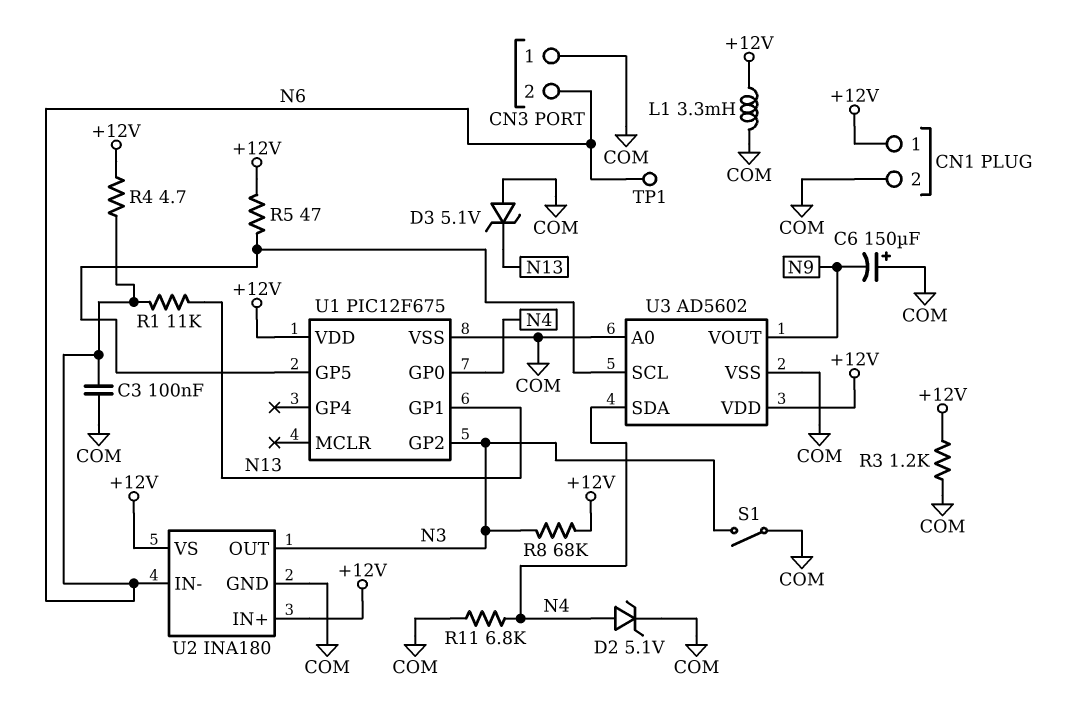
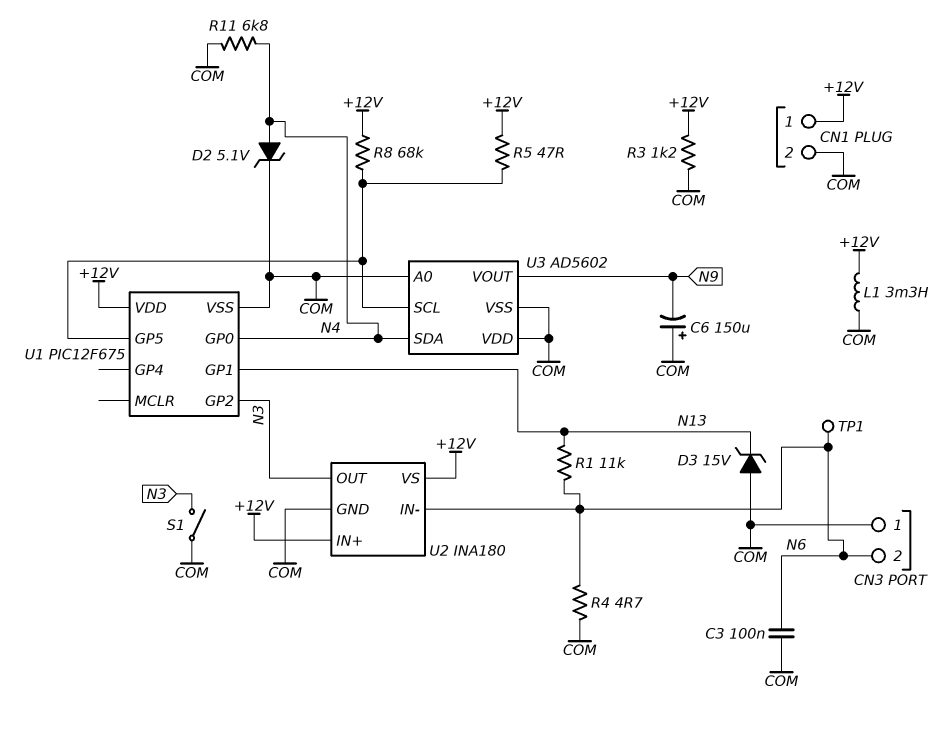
D3: zener 5.1V (A COM, K N13) -> zener 15V (A COM, K N13)
R4: 4.7 (+12V, N6) -> 4.7 (COM, N6)
R8: 68k (+12V, N3) -> 68k (+12V, U1/GP5)
U3 pin VDD: +12V -> COM

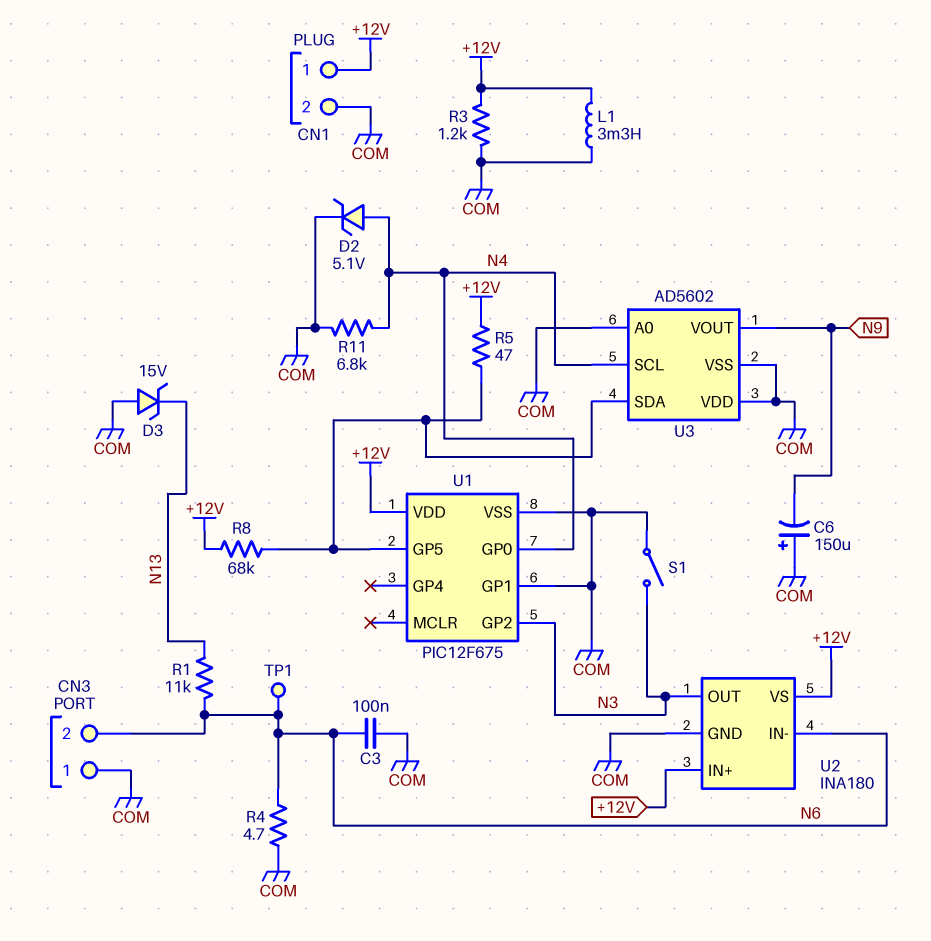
U1 pin GP1: N13 -> COM
U3 pin SCL: U1/GP5 -> N4
U3 pin SDA: N4 -> U1/GP5

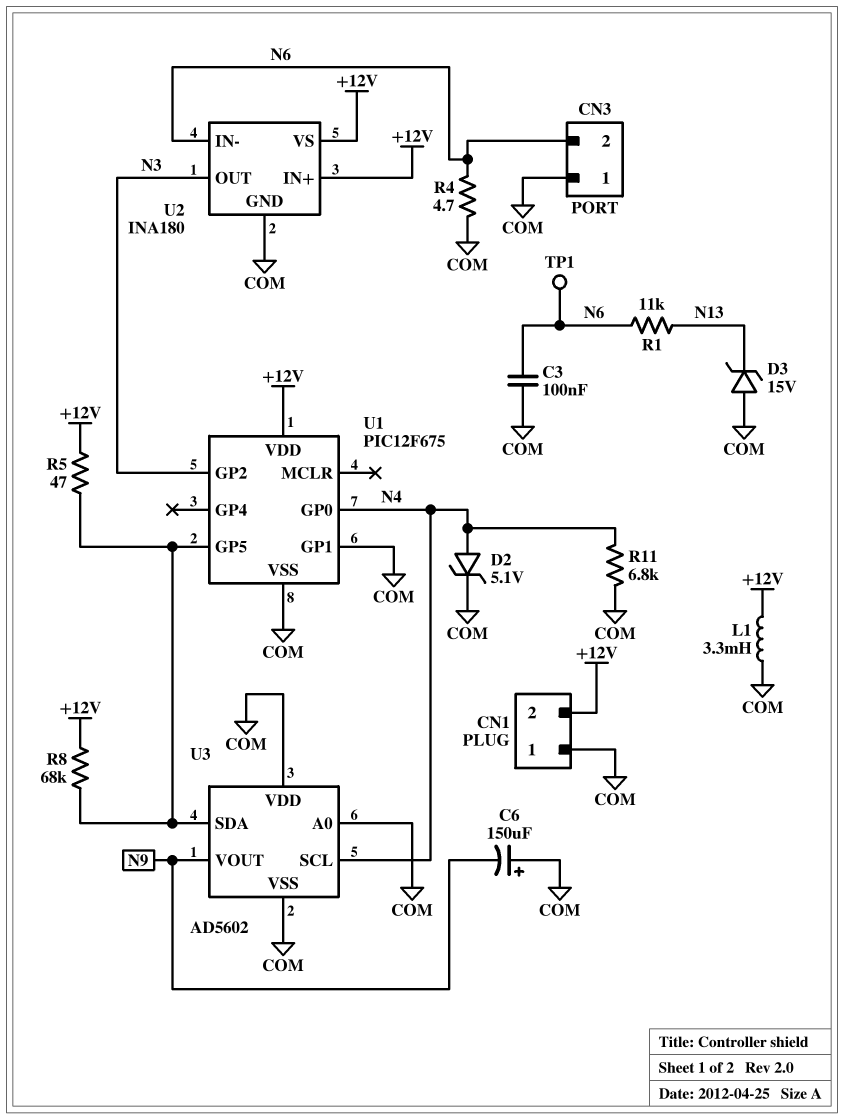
CN1 pin 1: +12V -> COM
CN1 pin 2: COM -> +12V
R3: 1.2k (+12V, COM) -> none
S1: switch (COM, N3) -> none

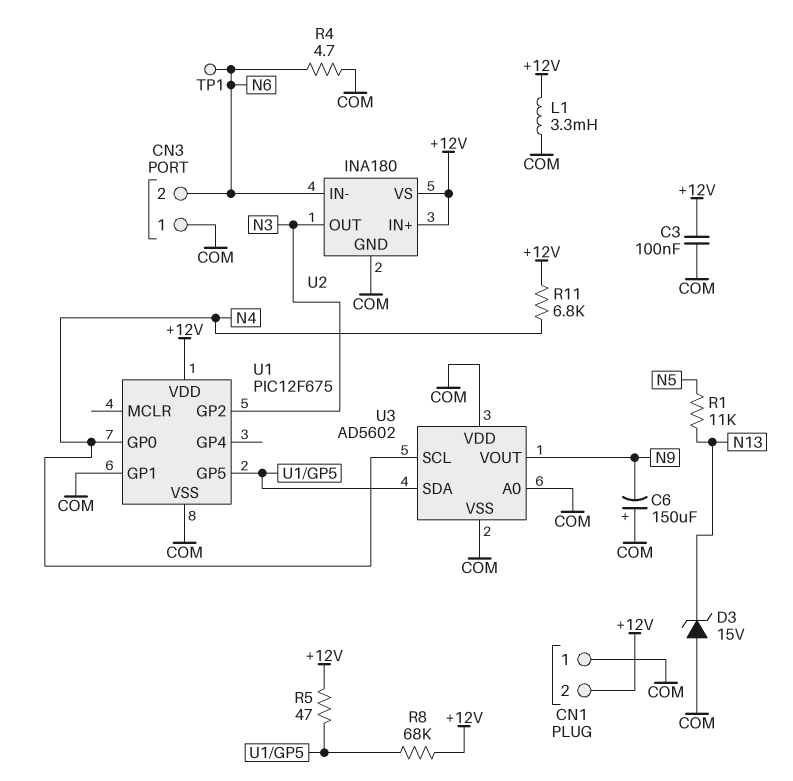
C3: 100nF (COM, N6) -> 100nF (+12V, COM)
D2: zener 5.1V (A N4, K COM) -> none
R1: 11k (N6, N13) -> 11k (N5, N13)
R11: 6.8k (COM, N4) -> 6.8k (+12V, N4)

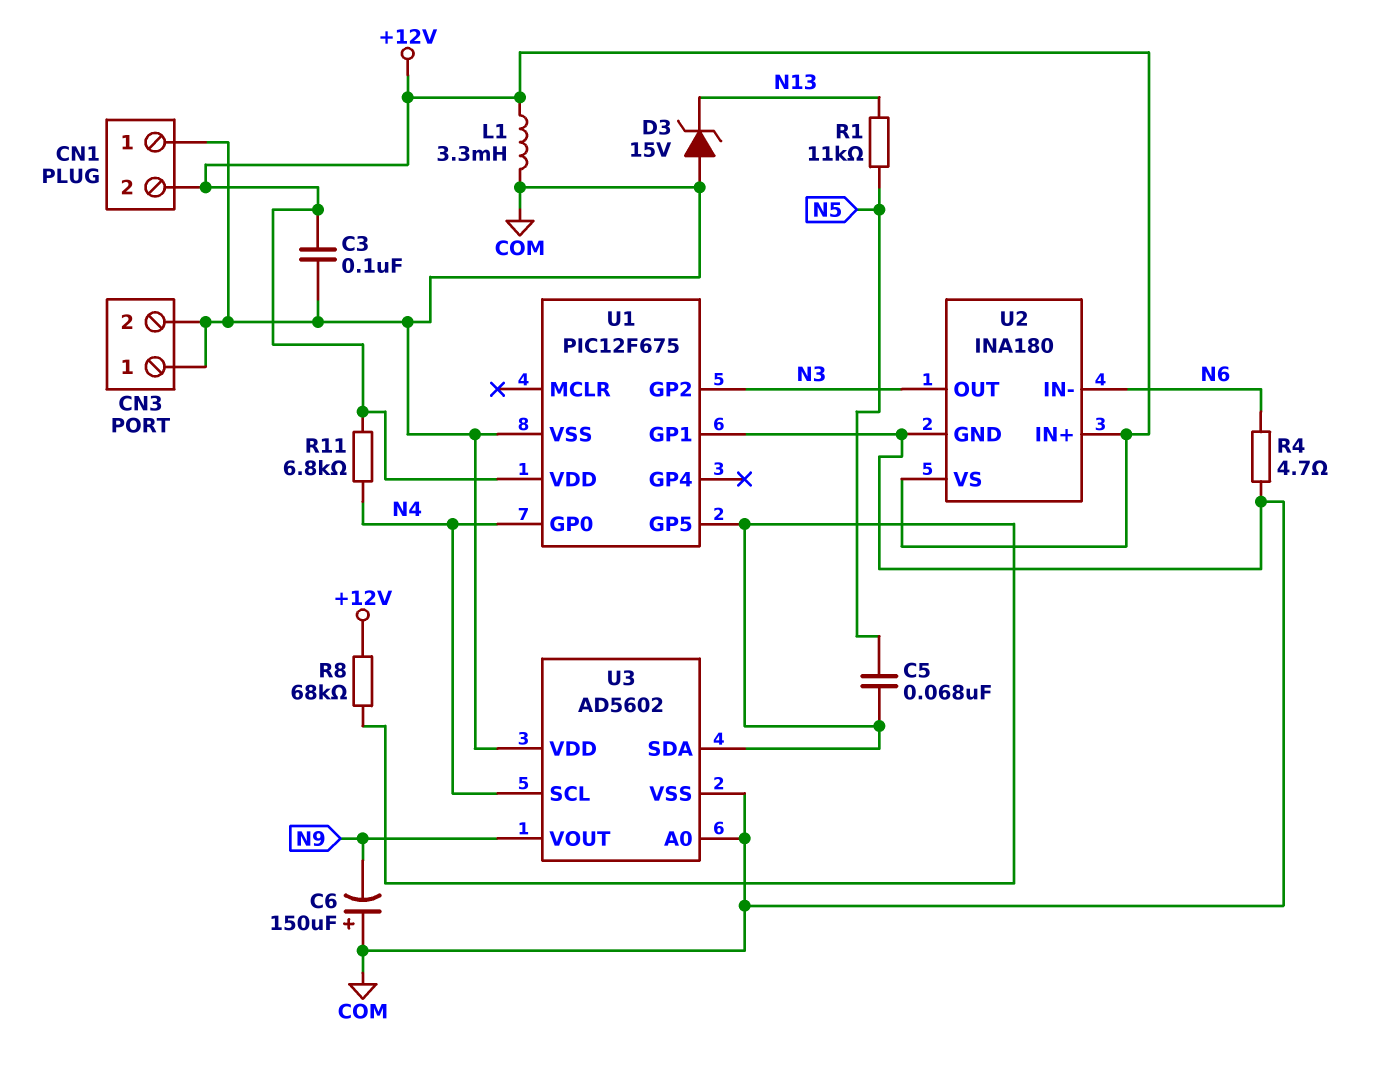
C5: none -> 68nF (N5, U1/GP5)
CN3 pin 2: N6 -> COM
R5: 47 (+12V, U1/GP5) -> none
TP1: test point (N6) -> none

